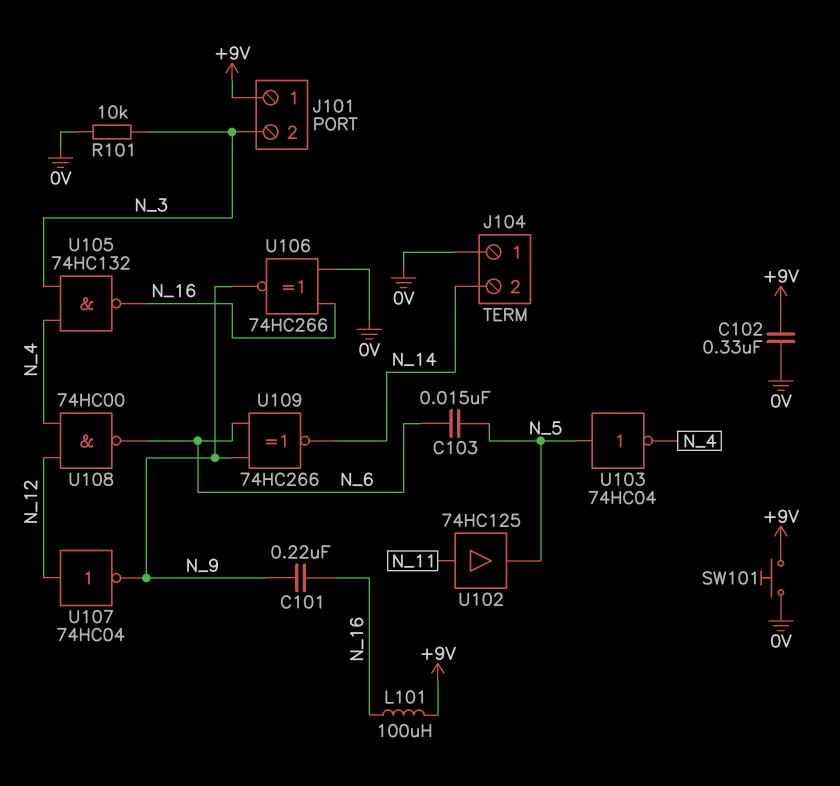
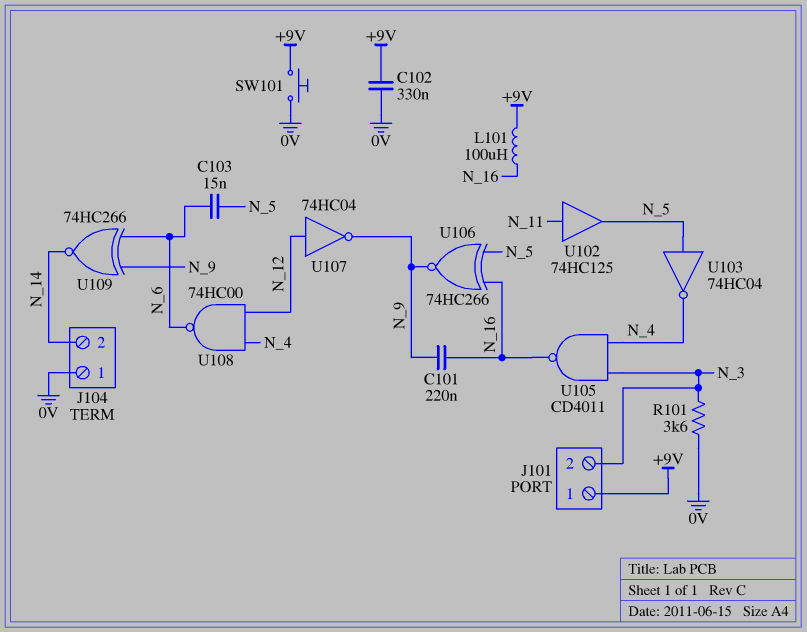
R101: 10k (0V, N_3) -> 3.6k (0V, N_3)
U105: NAND 74HC132 (in N_3, in N_4, out N_16) -> NAND CD4011 (in N_3, in N_4, out N_16)
U106: XNOR 74HC266 (in 0V, in N_16, out N_9) -> XNOR 74HC266 (in N_5, in N_16, out N_9)

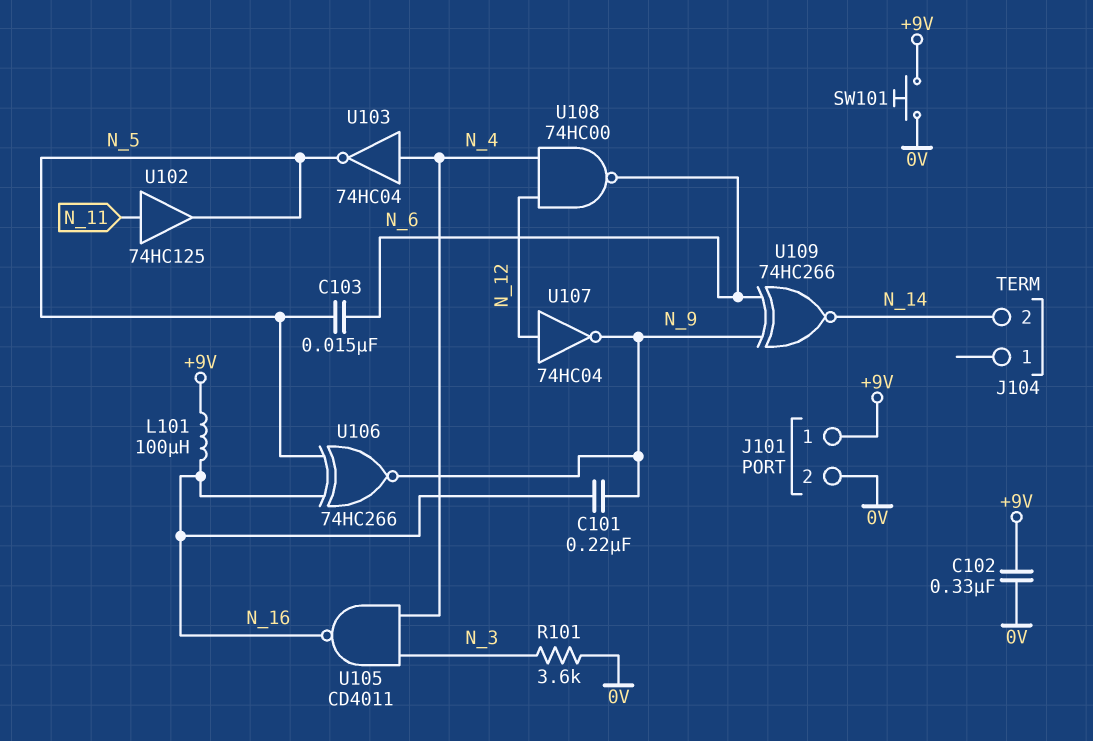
J101 pin 2: N_3 -> 0V
J104 pin 1: 0V -> none
U103: NOT 74HC04 (in N_5, out N_4) -> NOT 74HC04 (in N_4, out N_5)

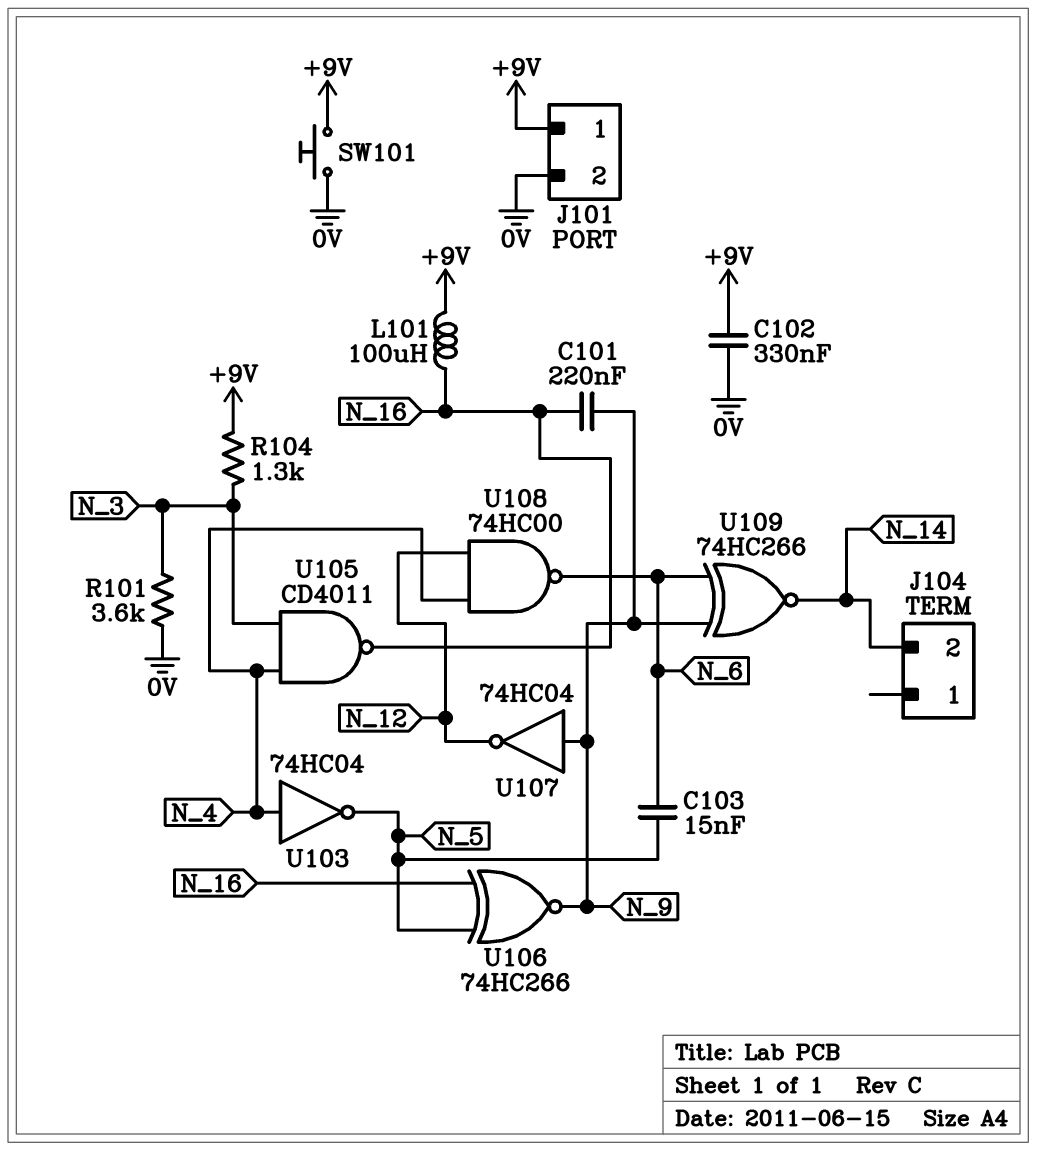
R104: none -> 1.3k (+9V, N_3)
U102: buffer 74HC125 (in N_11, out N_5) -> none
U107: NOT 74HC04 (in N_12, out N_9) -> NOT 74HC04 (in N_9, out N_12)

